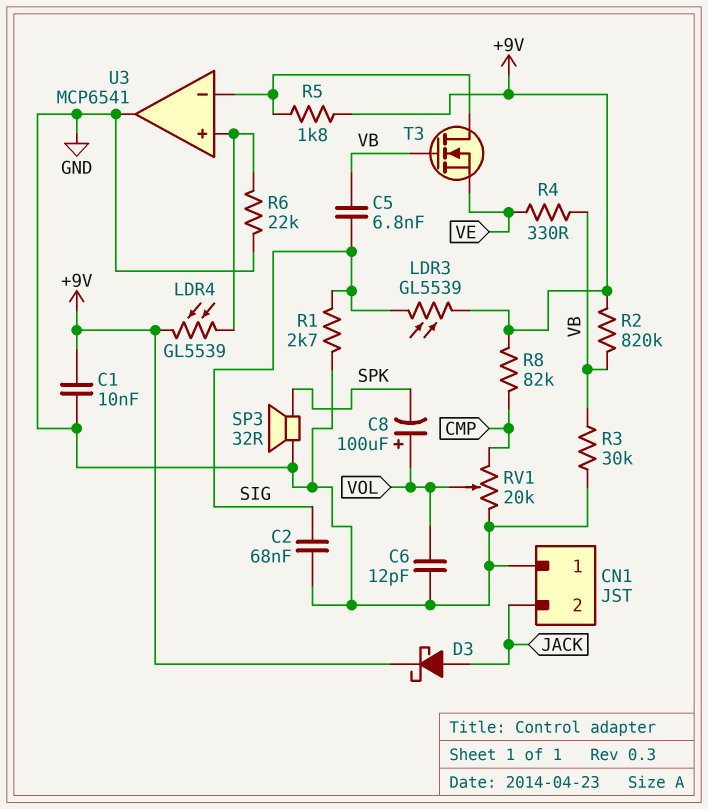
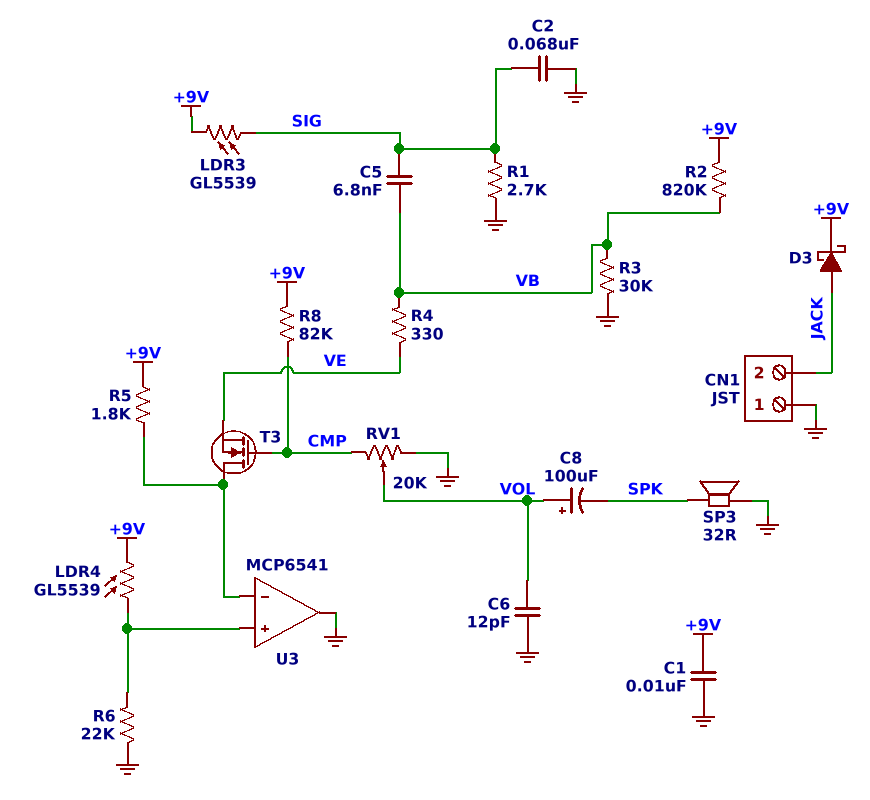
T3: NMOS (G VB, D U3/in-, S VE) -> NMOS (G CMP, D U3/in-, S VE)

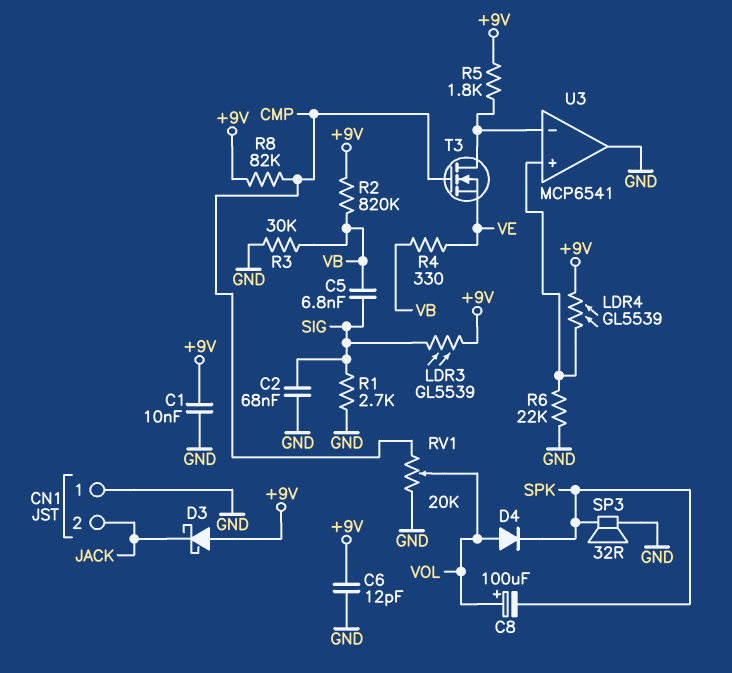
C6: 12pF (GND, VOL) -> 12pF (+9V, GND)
D3: schottky (A JACK, K +9V) -> schottky (A +9V, K JACK)
D4: none -> diode (A VOL, K SPK)

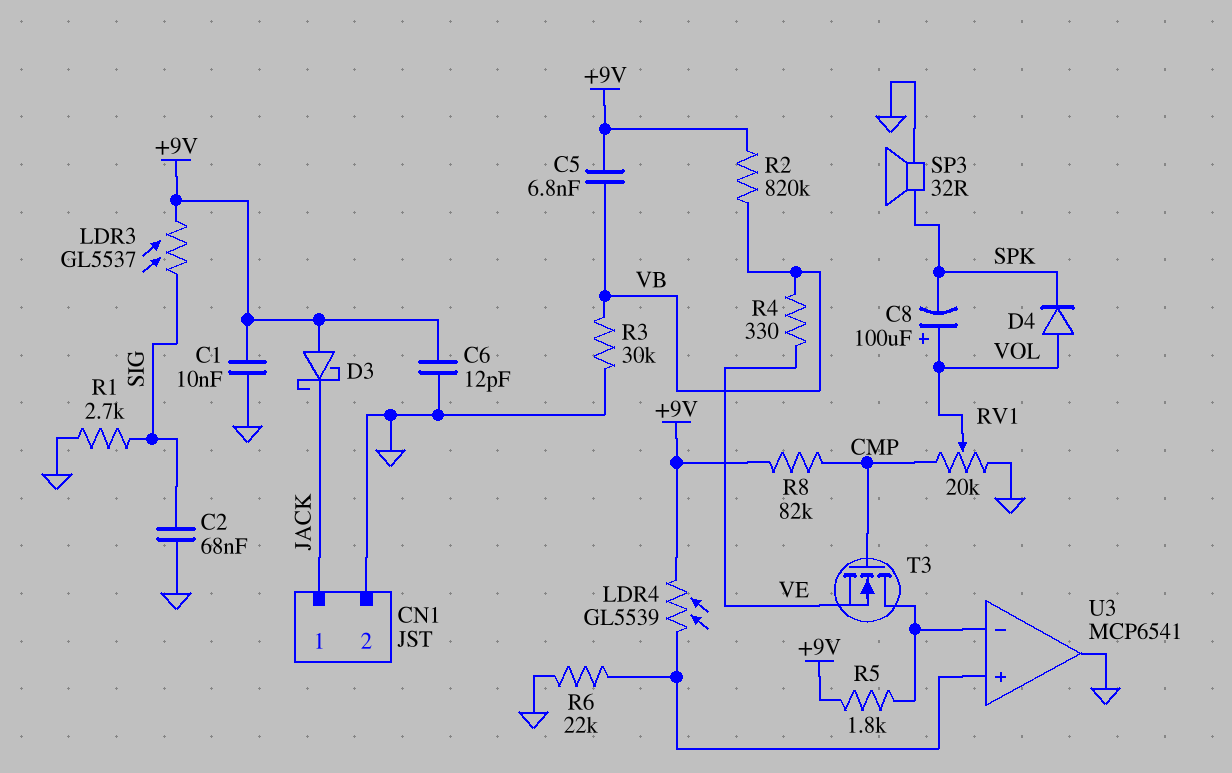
C5: 6.8nF (SIG, VB) -> 6.8nF (+9V, VB)
CN1 pin 1: GND -> JACK
CN1 pin 2: JACK -> GND
LDR3: GL5539 (+9V, SIG) -> GL5537 (+9V, SIG)

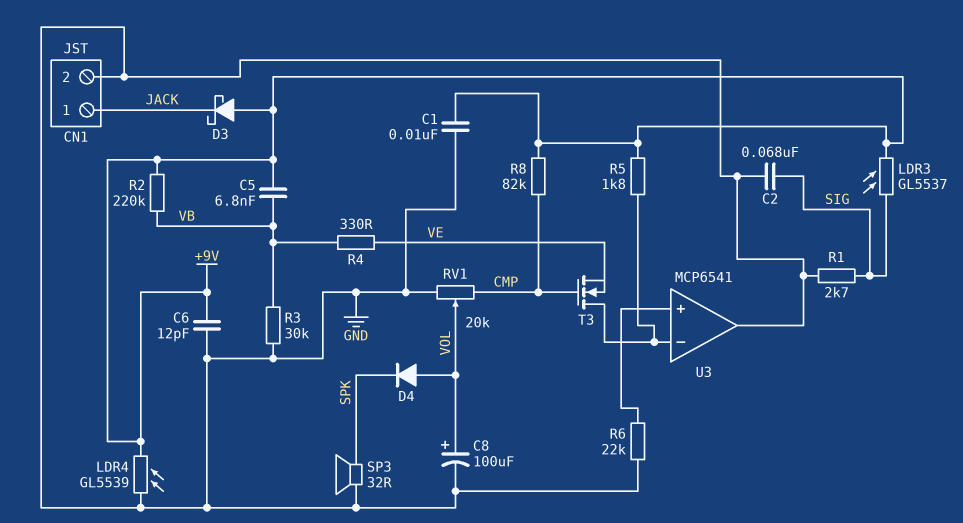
C8: 100uF (plus VOL, minus SPK) -> 100uF (plus VOL, minus GND)
LDR4: GL5539 (+9V, U3/in+) -> GL5539 (+9V, GND)
R2: 820k (+9V, VB) -> 220k (+9V, VB)

